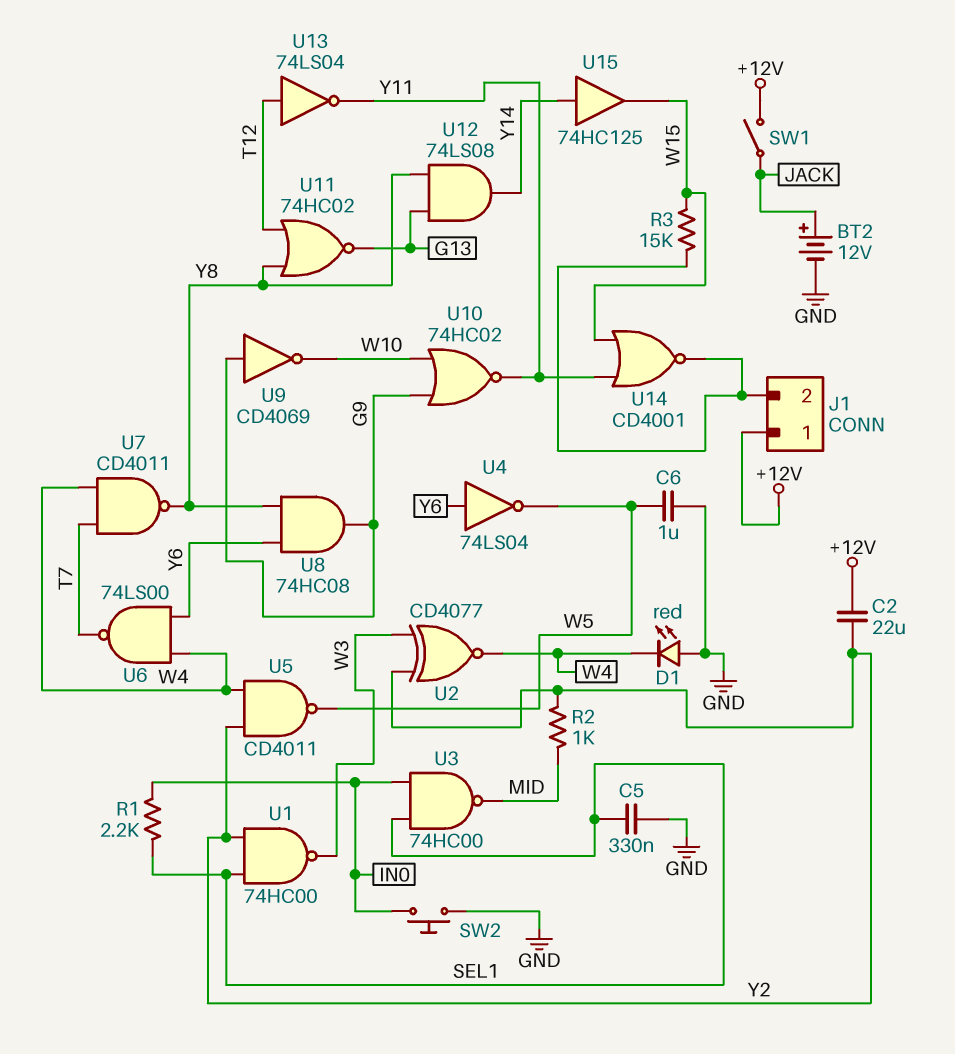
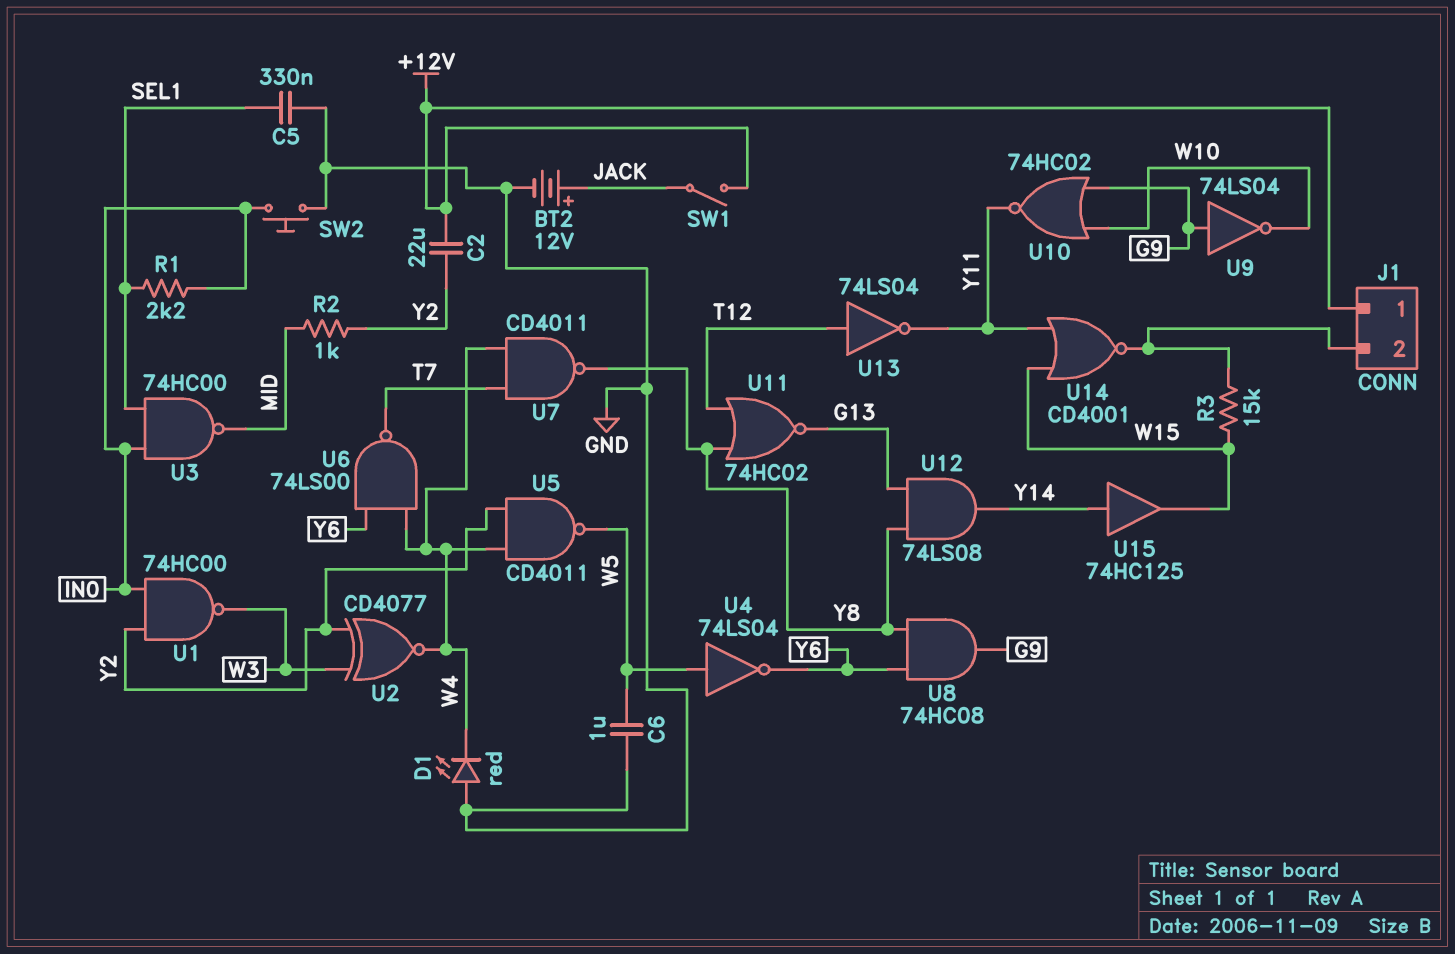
U1: NAND 74HC00 (in SEL1, in Y2, out W3) -> NAND 74HC00 (in IN0, in Y2, out W3)
U4: NOT 74LS04 (in Y6, out W5) -> NOT 74LS04 (in W5, out Y6)
U9: NOT CD4069 (in G9, out W10) -> NOT 74LS04 (in G9, out W10)

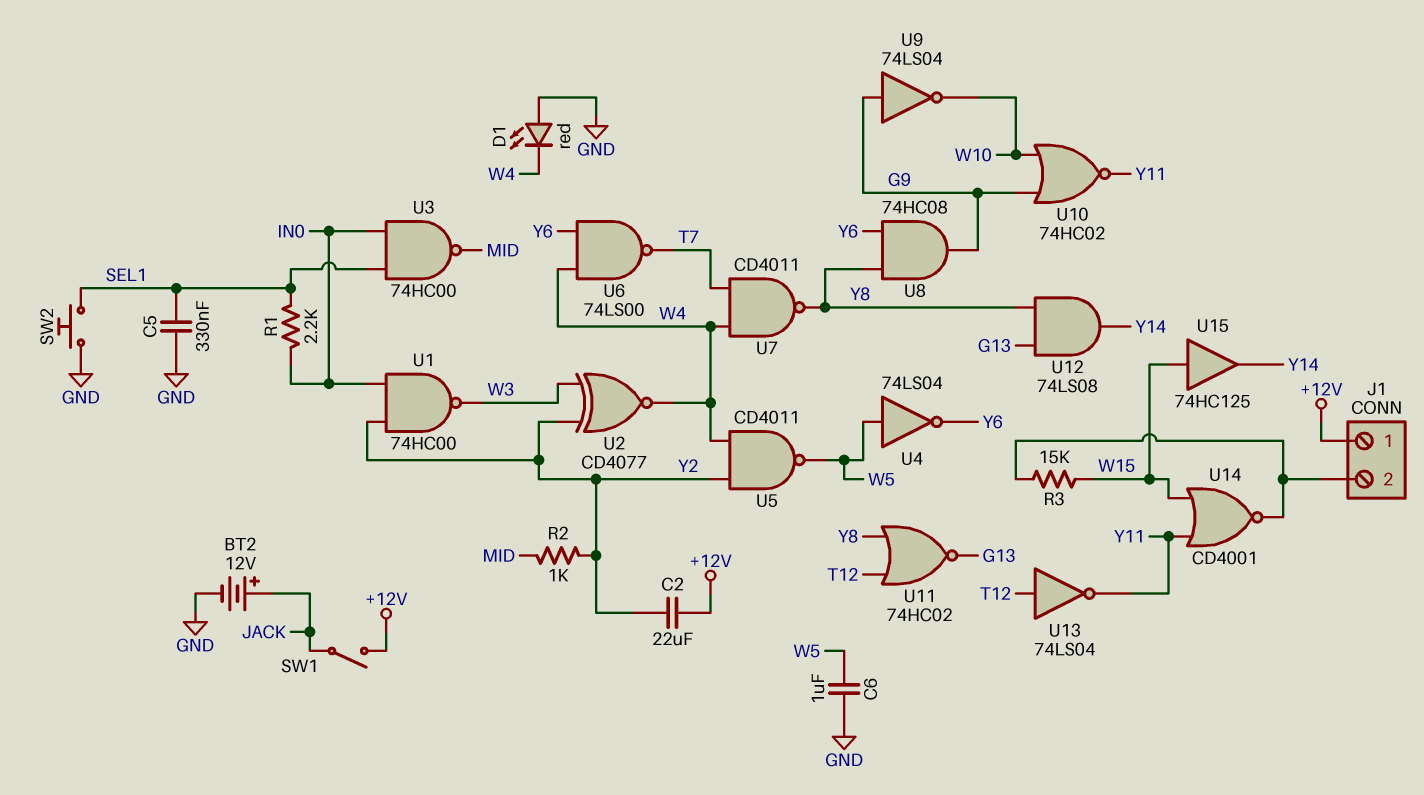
SW2: button (GND, IN0) -> button (GND, SEL1)
U15: buffer 74HC125 (in Y14, out W15) -> buffer 74HC125 (in W15, out Y14)

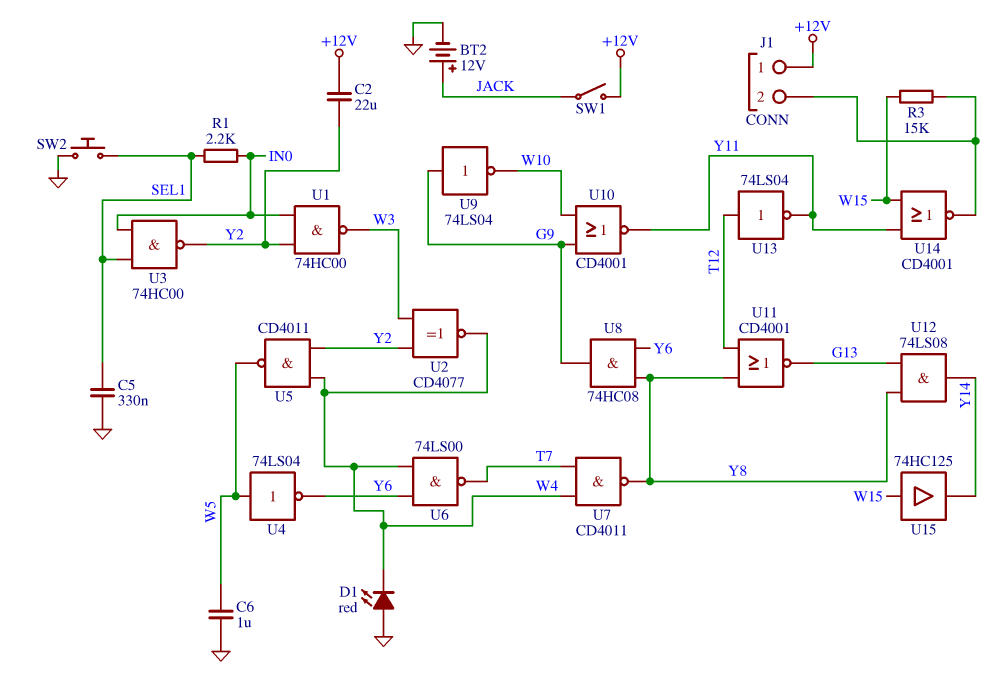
R2: 1k (MID, Y2) -> none
U3: NAND 74HC00 (in IN0, in SEL1, out MID) -> NAND 74HC00 (in IN0, in SEL1, out Y2)
U10: NOR 74HC02 (in G9, in W10, out Y11) -> NOR CD4001 (in G9, in W10, out Y11)
U11: NOR 74HC02 (in T12, in Y8, out G13) -> NOR CD4001 (in T12, in Y8, out G13)

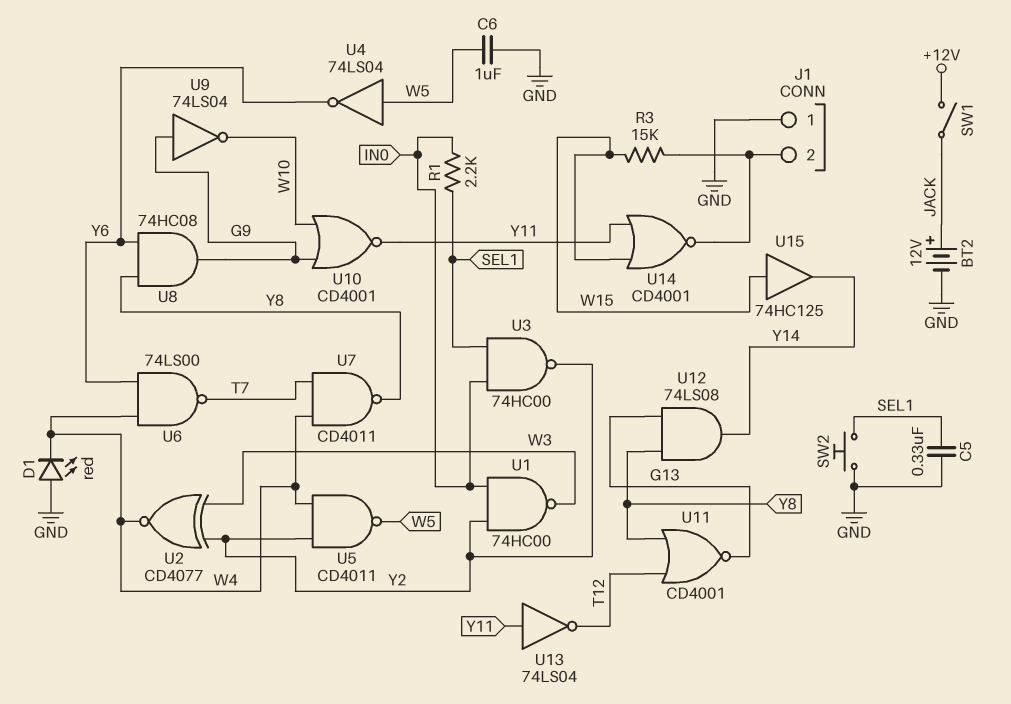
C2: 22uF (+12V, Y2) -> none
J1 pin 1: +12V -> GND
U13: NOT 74LS04 (in T12, out Y11) -> NOT 74LS04 (in Y11, out T12)

